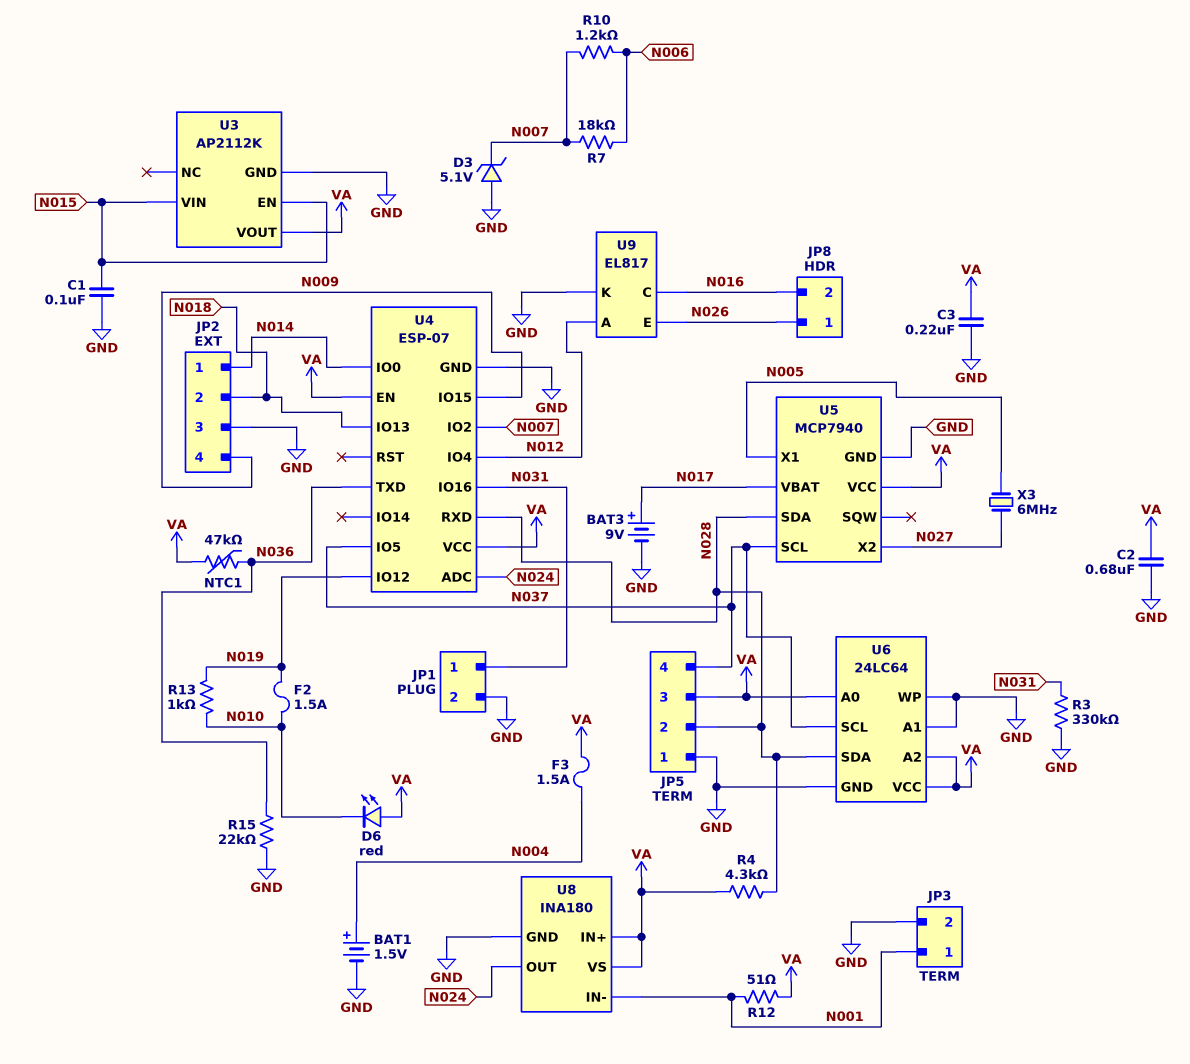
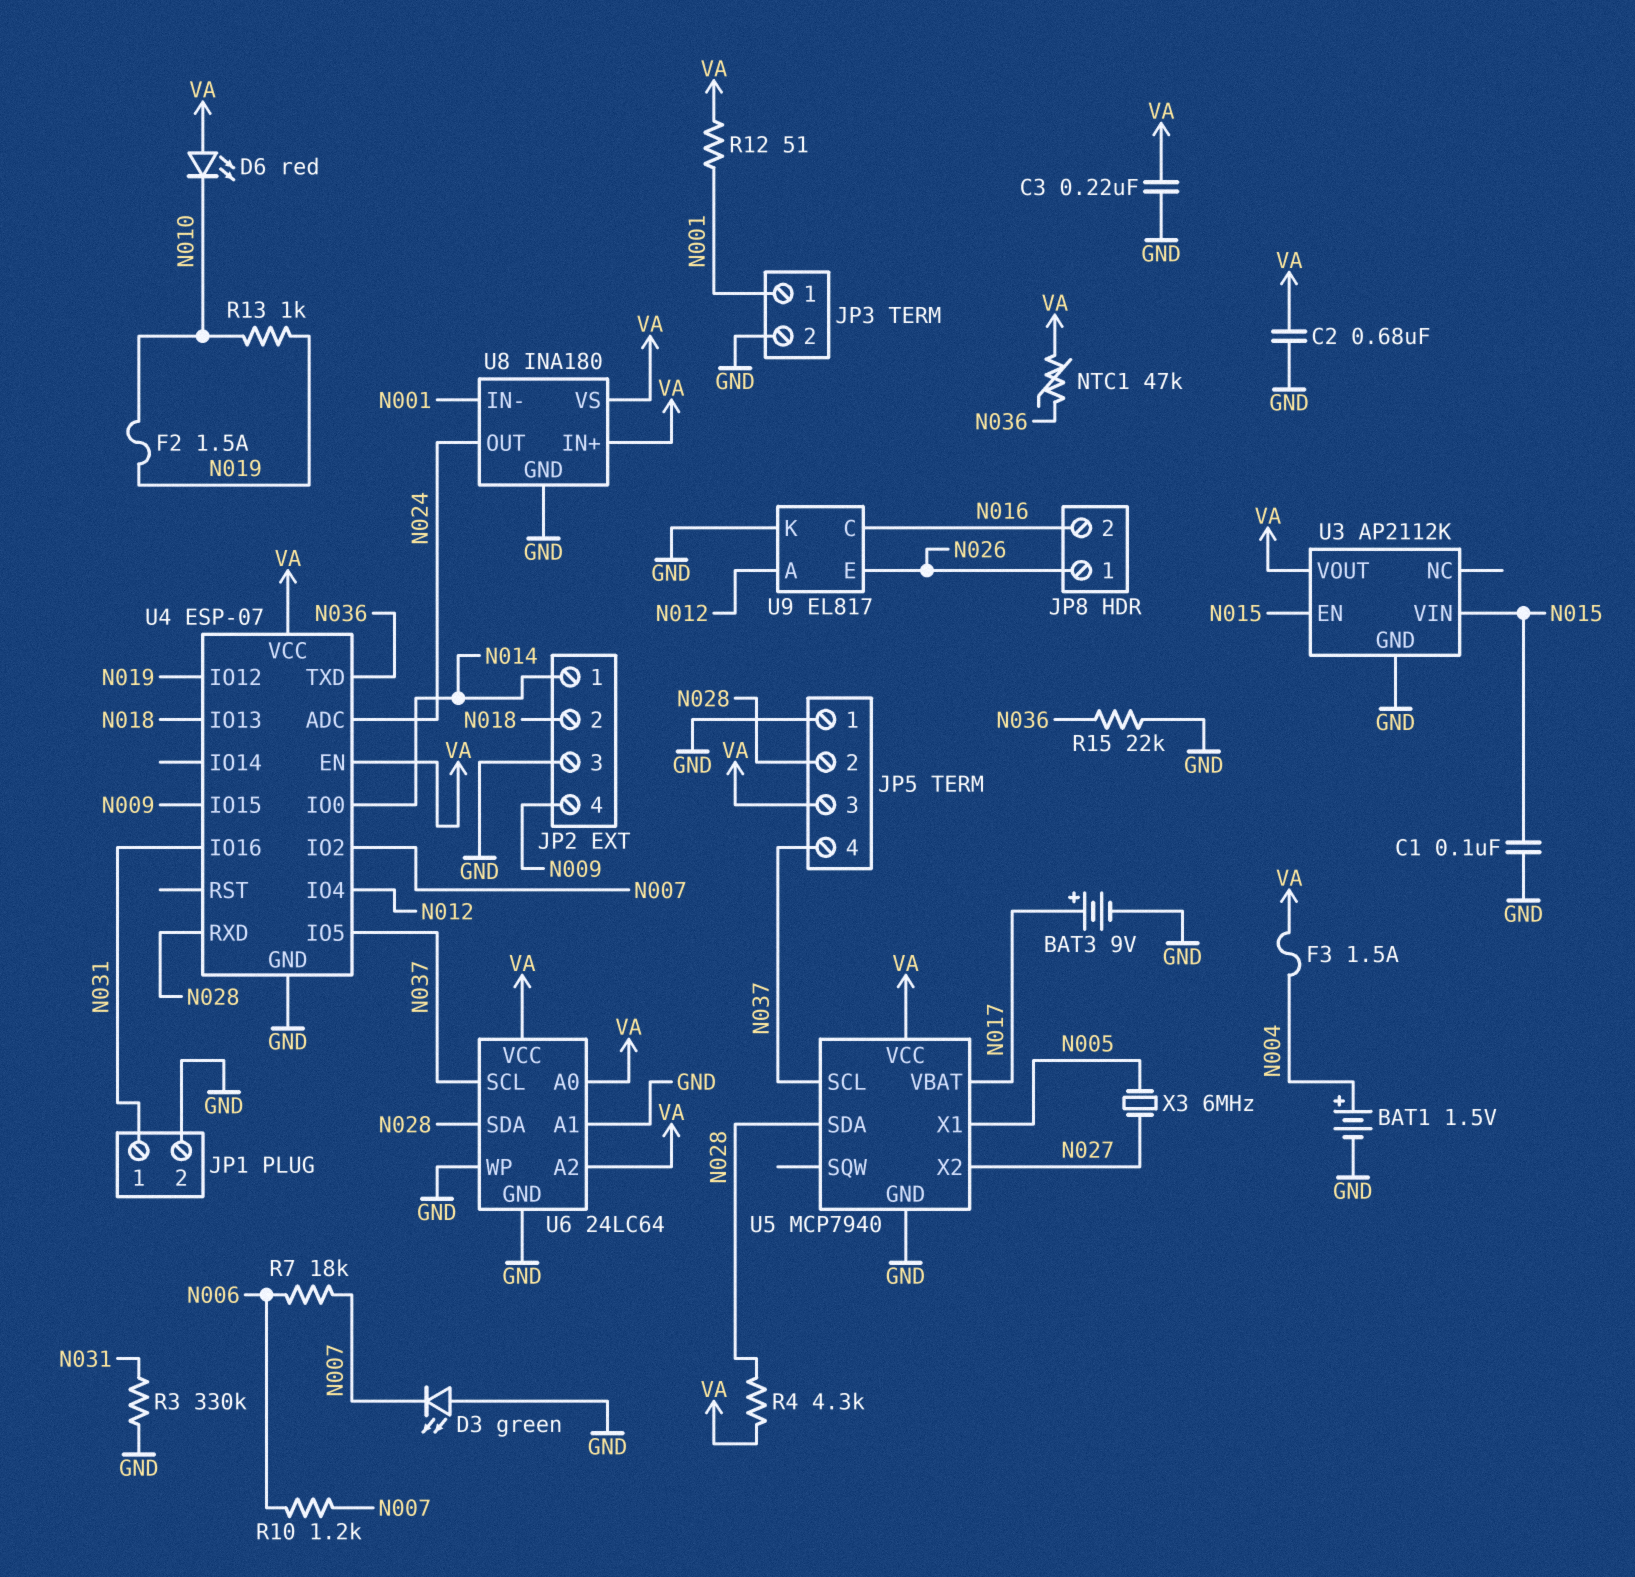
D3: zener 5.1V (A GND, K N007) -> LED green (A GND, K N007)

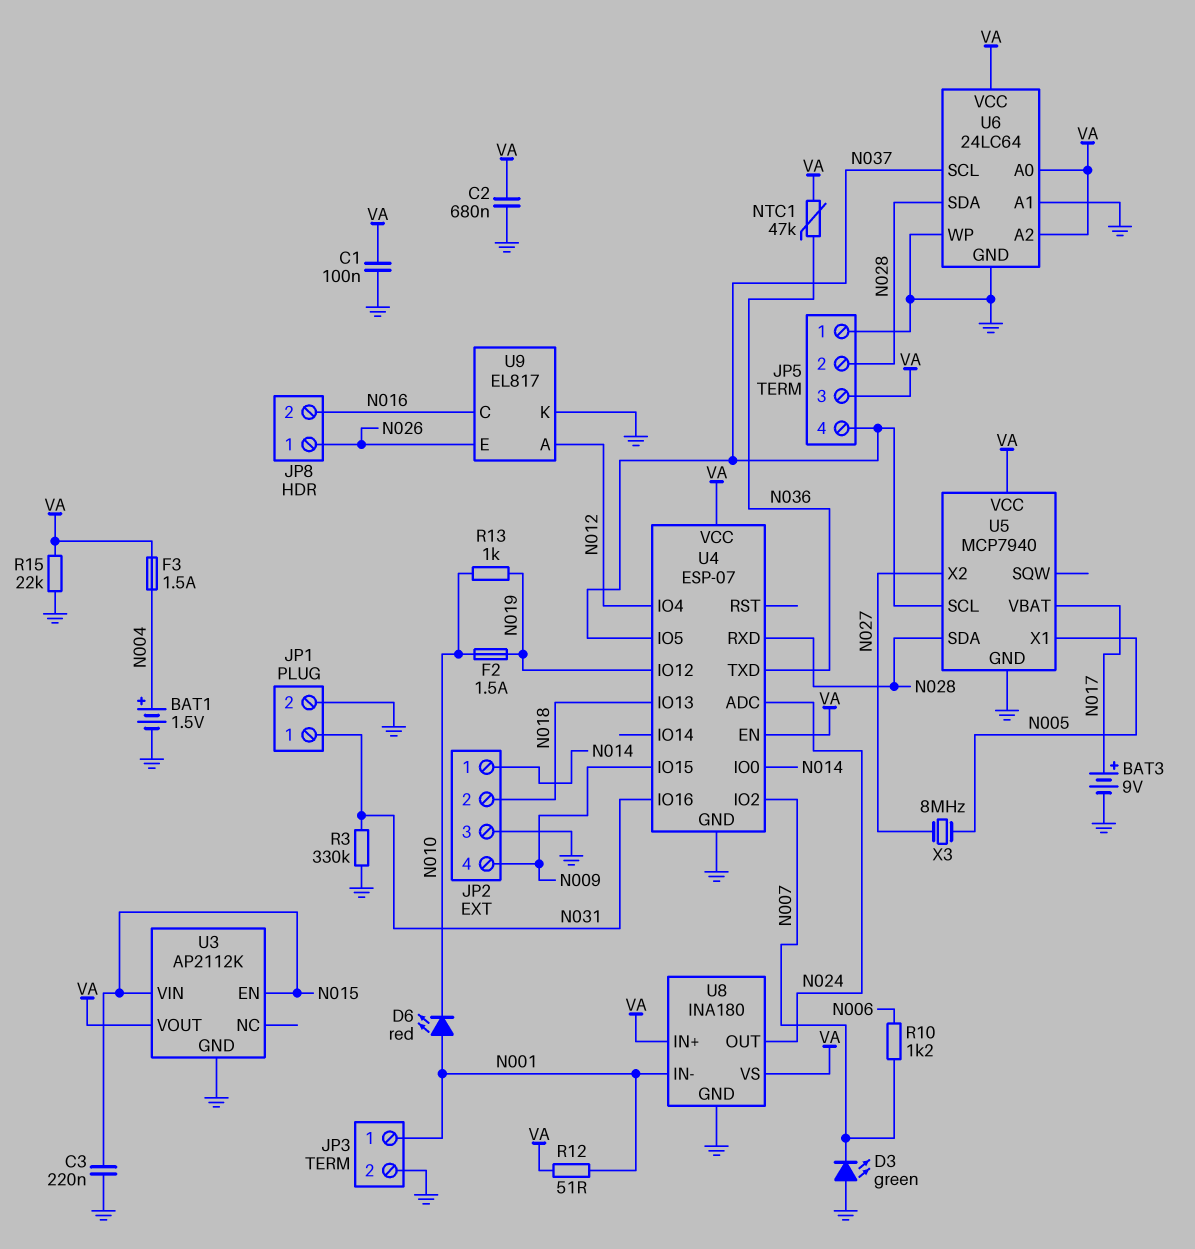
C1: 100nF (GND, N015) -> 100nF (GND, VA)
C3: 220nF (GND, VA) -> 220nF (GND, N015)
D6: LED red (A VA, K N010) -> LED red (A N001, K N010)
R4: 4.3k (N028, VA) -> none
R7: 18k (N006, N007) -> none
R15: 22k (GND, N036) -> 22k (GND, VA)
X3: 6MHz (N005, N027) -> 8MHz (N005, N027)

